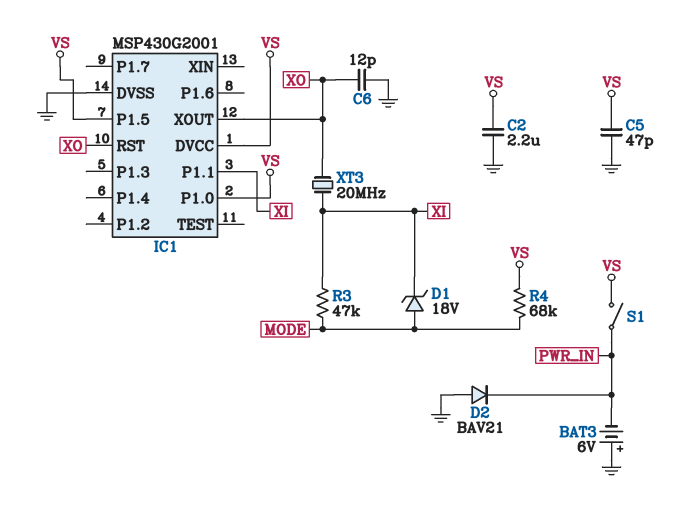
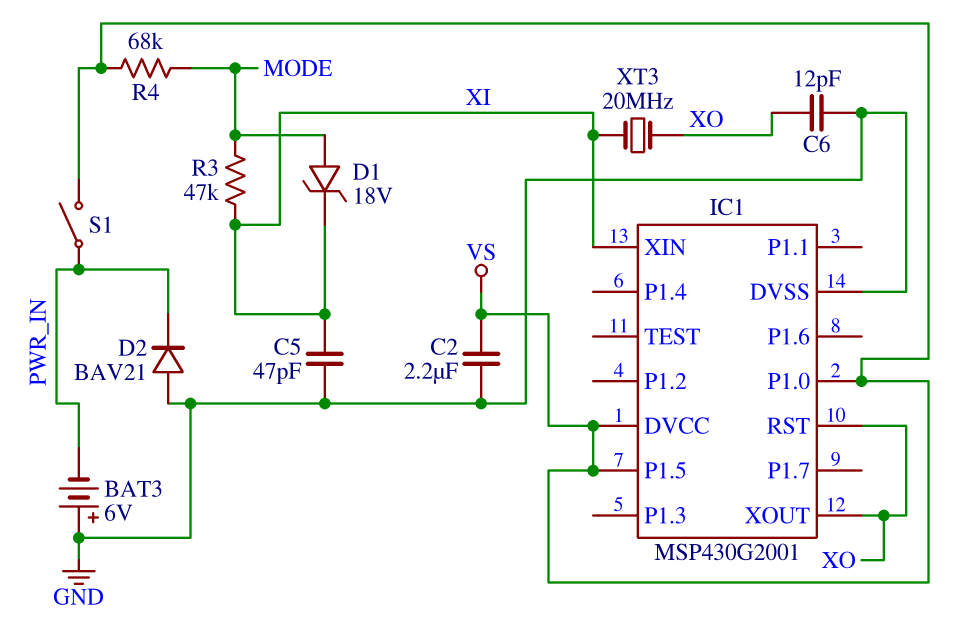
C5: 47pF (GND, VS) -> 47pF (GND, XI)
IC1 pin P1.1: XI -> none
IC1 pin XIN: none -> XI

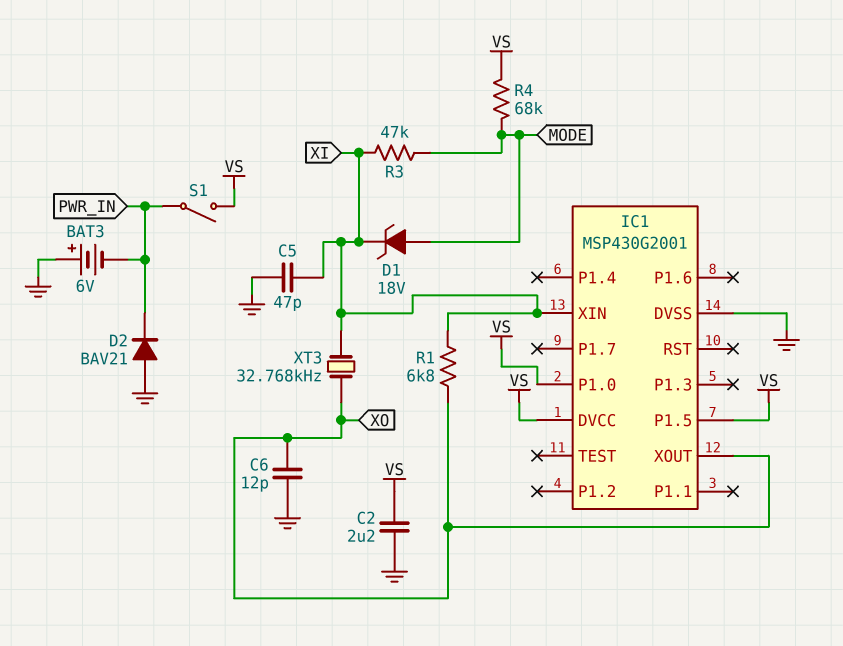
IC1 pin RST: XO -> none
R1: none -> 6.8k (XI, XO)
XT3: 20MHz (XI, XO) -> 32.768kHz (XI, XO)

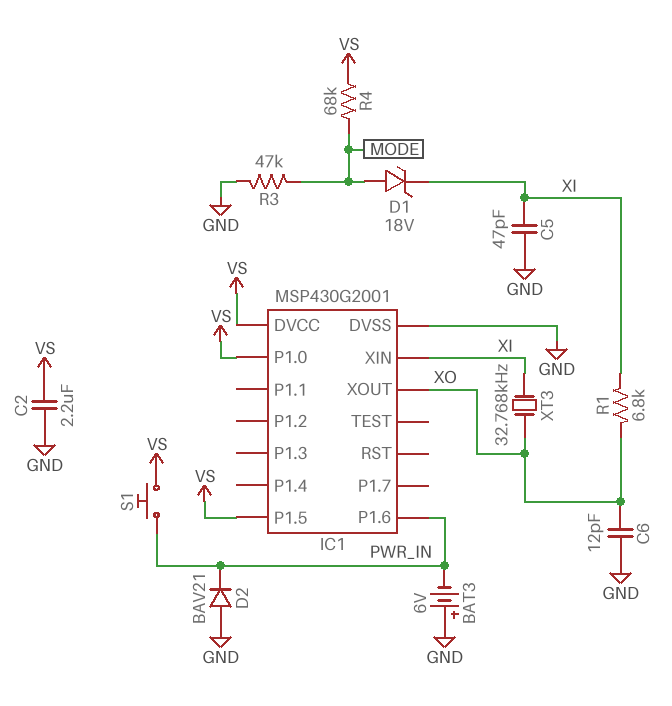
IC1 pin P1.6: none -> PWR_IN
R3: 47k (MODE, XI) -> 47k (GND, MODE)
S1: switch (PWR_IN, VS) -> button (PWR_IN, VS)

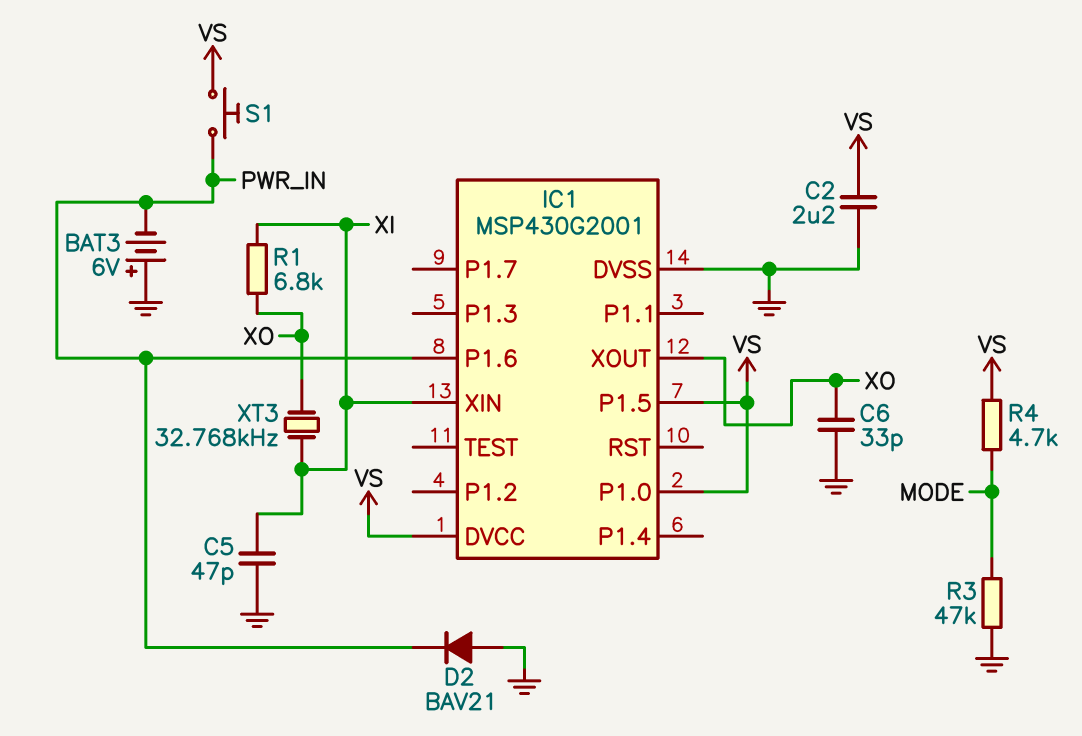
C6: 12pF (GND, XO) -> 33pF (GND, XO)
D1: zener 18V (A MODE, K XI) -> none
R4: 68k (MODE, VS) -> 4.7k (MODE, VS)

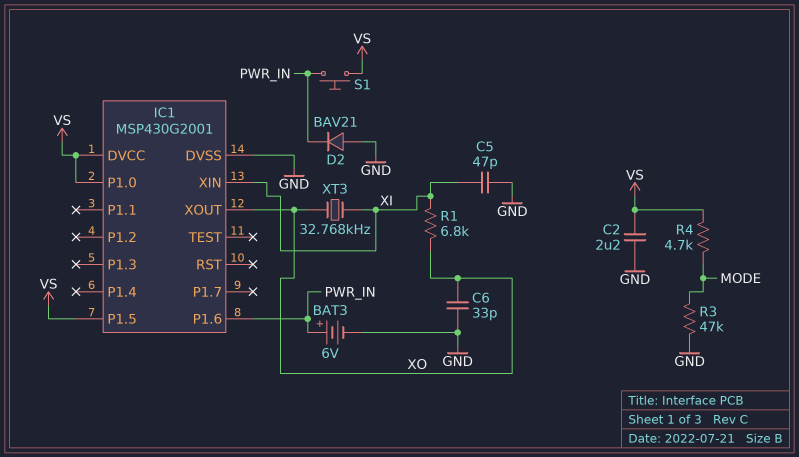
BAT3: 6V (plus GND, minus PWR_IN) -> 6V (plus PWR_IN, minus GND)

